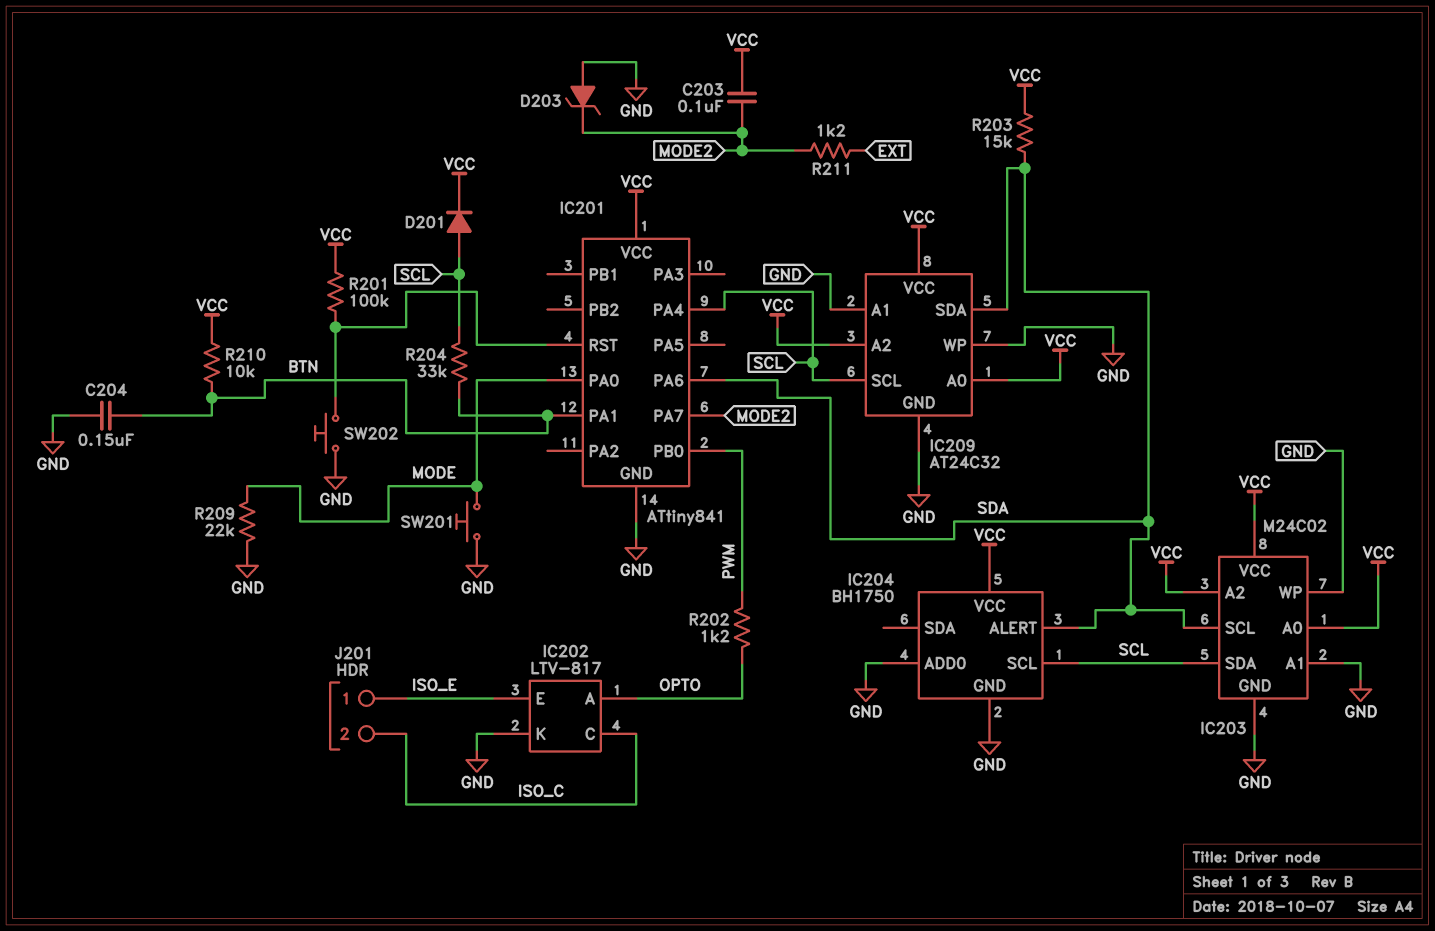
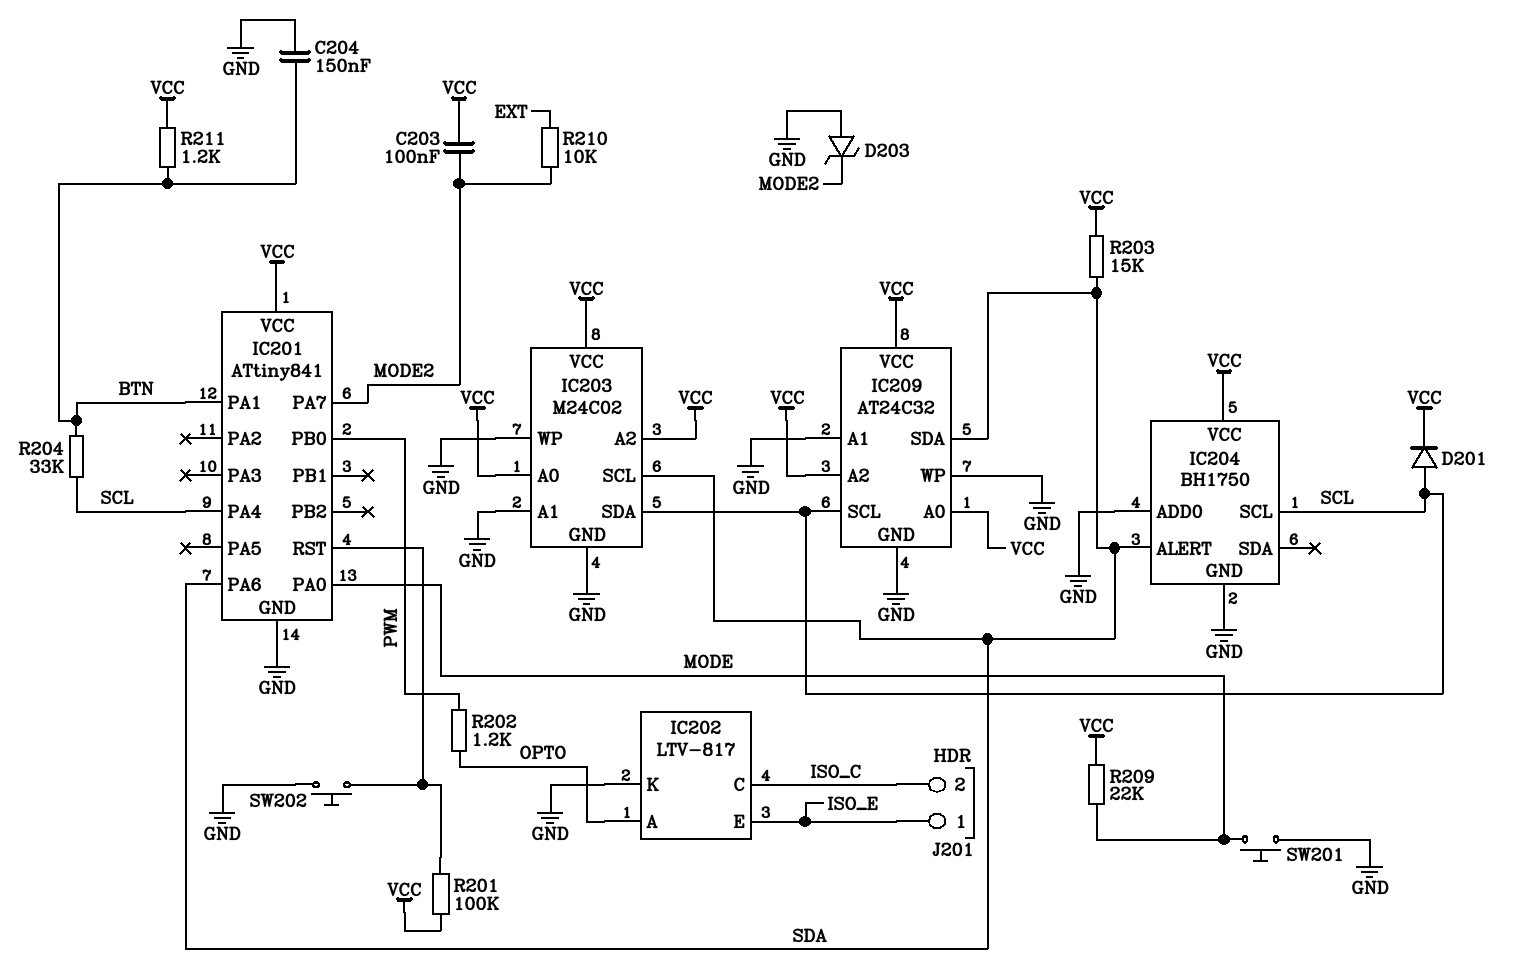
R209: 22k (GND, MODE) -> 22k (MODE, VCC)
R210: 10k (BTN, VCC) -> 10k (EXT, MODE2)
R211: 1.2k (EXT, MODE2) -> 1.2k (BTN, VCC)

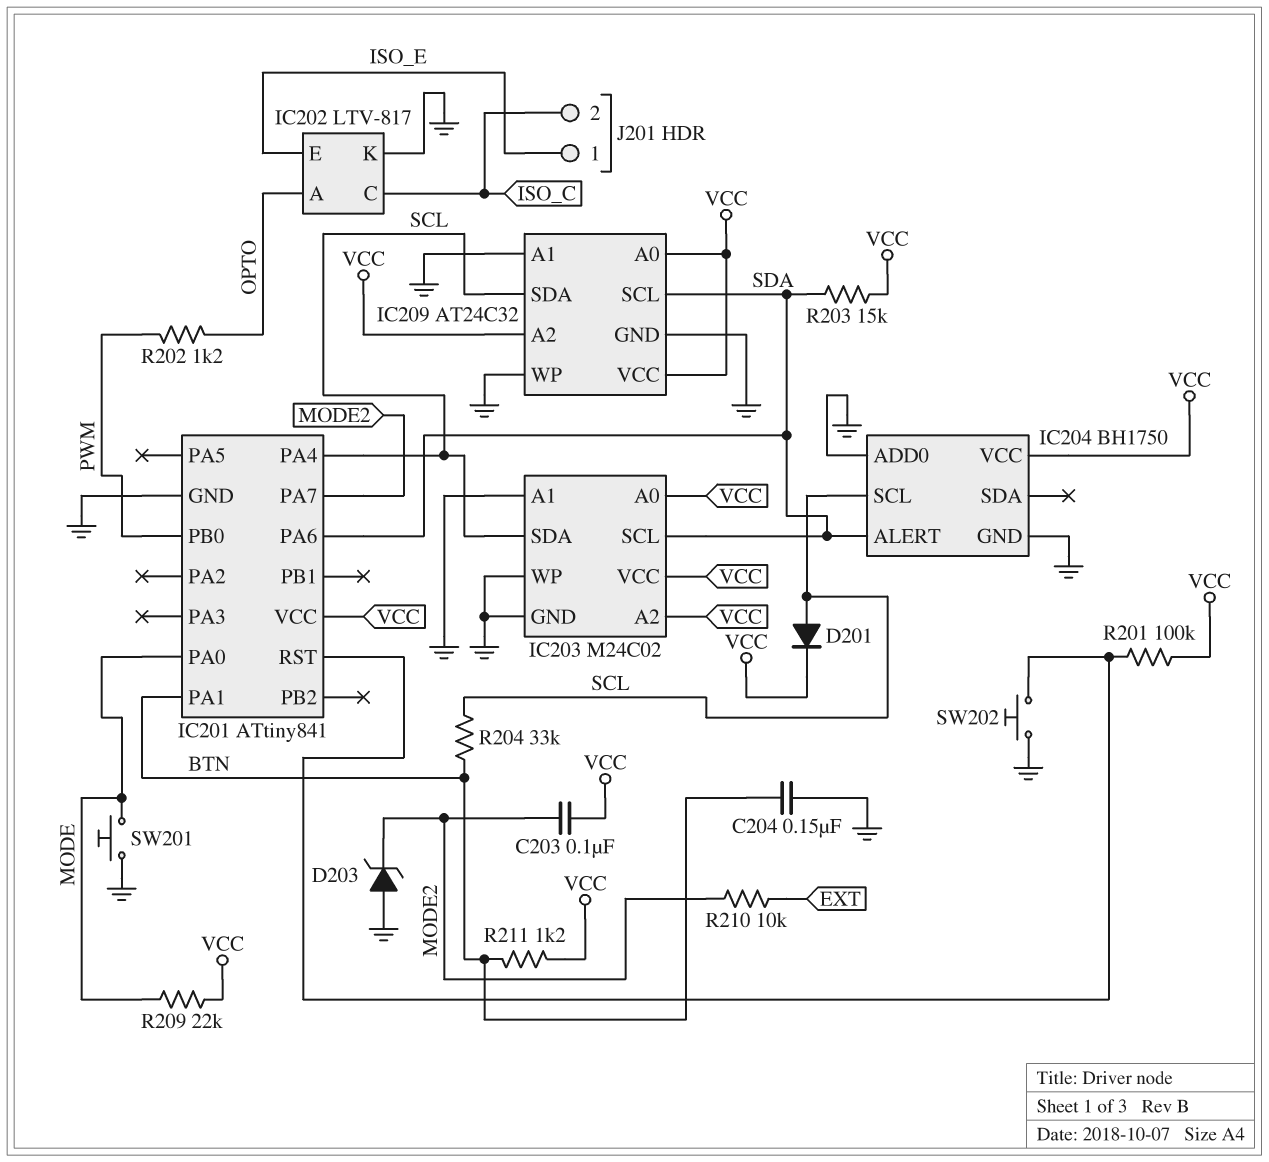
IC209 pin SCL: SCL -> SDA
IC209 pin SDA: SDA -> SCL

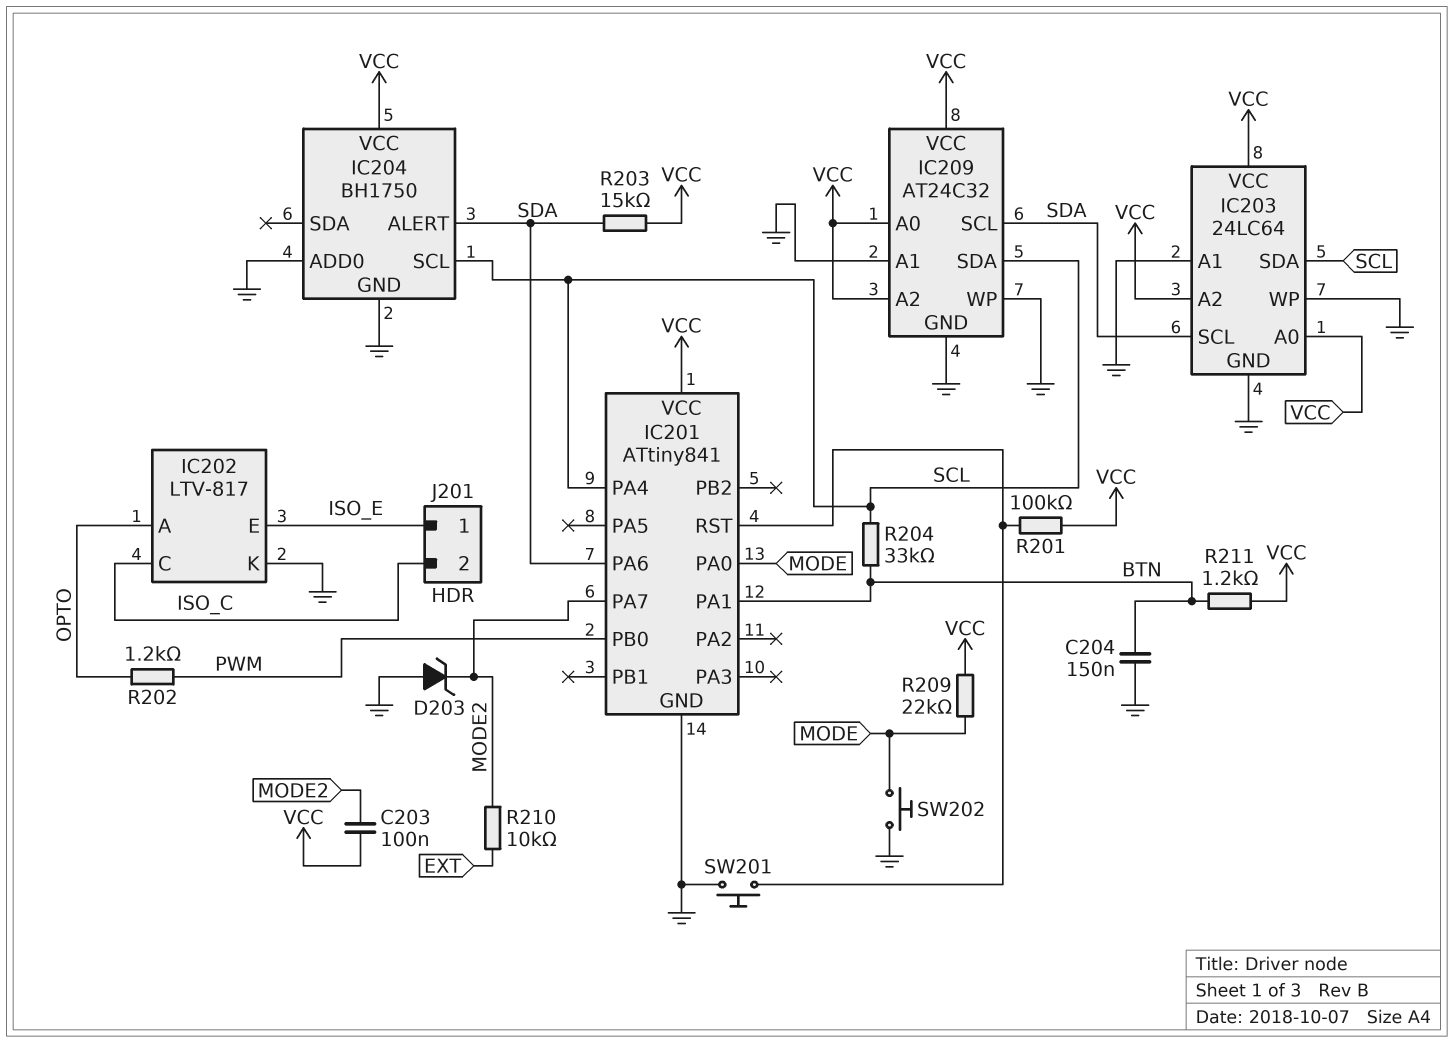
D201: diode (A SCL, K VCC) -> none
IC203: M24C02 -> 24LC64
SW201: button (GND, MODE) -> button (GND, IC201/RST)
SW202: button (GND, IC201/RST) -> button (GND, MODE)

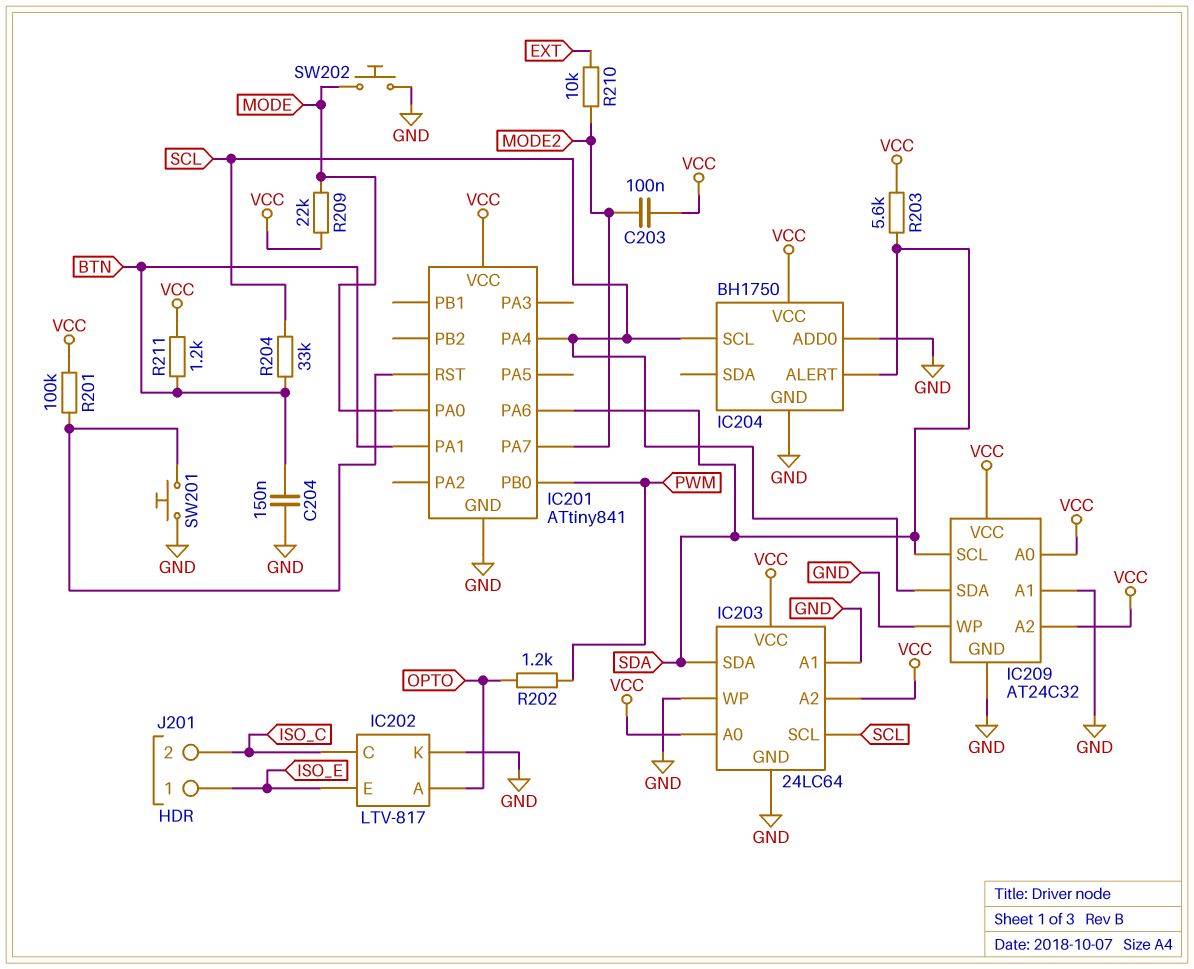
D203: zener (A GND, K MODE2) -> none
IC203 pin SCL: SDA -> SCL
IC203 pin SDA: SCL -> SDA
R203: 15k (SDA, VCC) -> 5.6k (SDA, VCC)

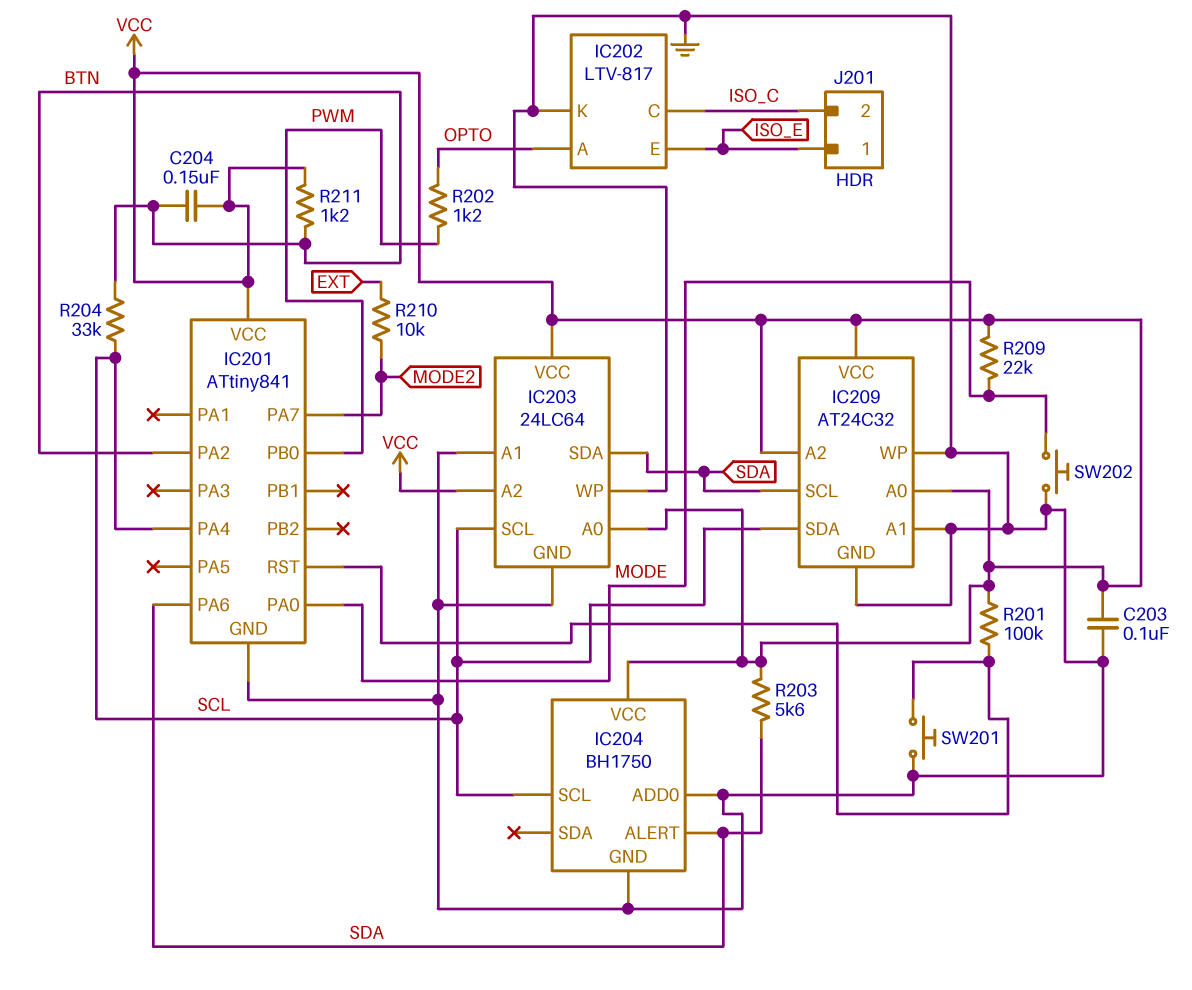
C203: 100nF (MODE2, VCC) -> 100nF (GND, VCC)
C204: 150nF (BTN, GND) -> 150nF (BTN, VCC)
IC201 pin PA1: BTN -> none
IC201 pin PA2: none -> BTN

